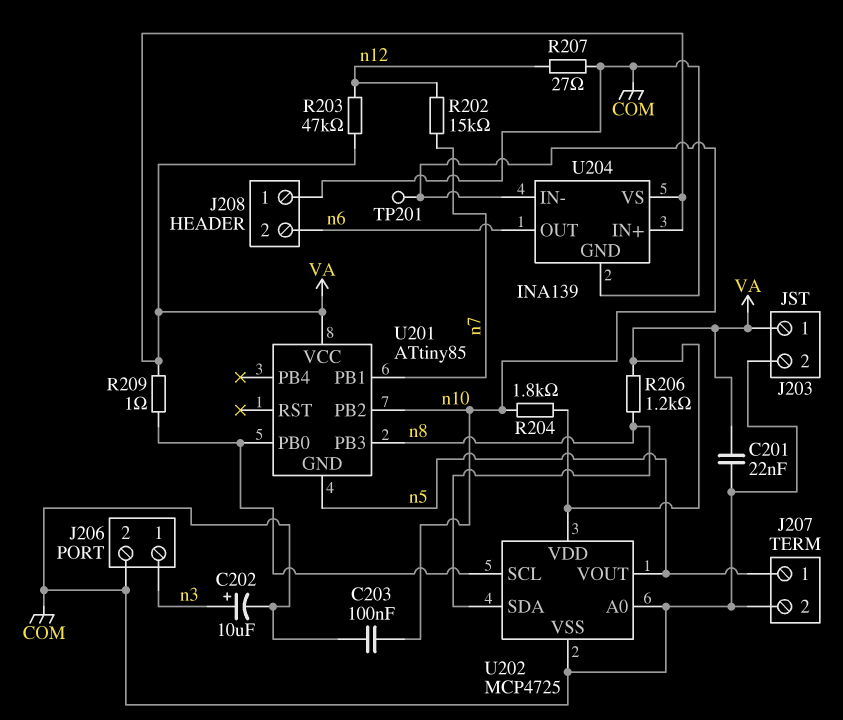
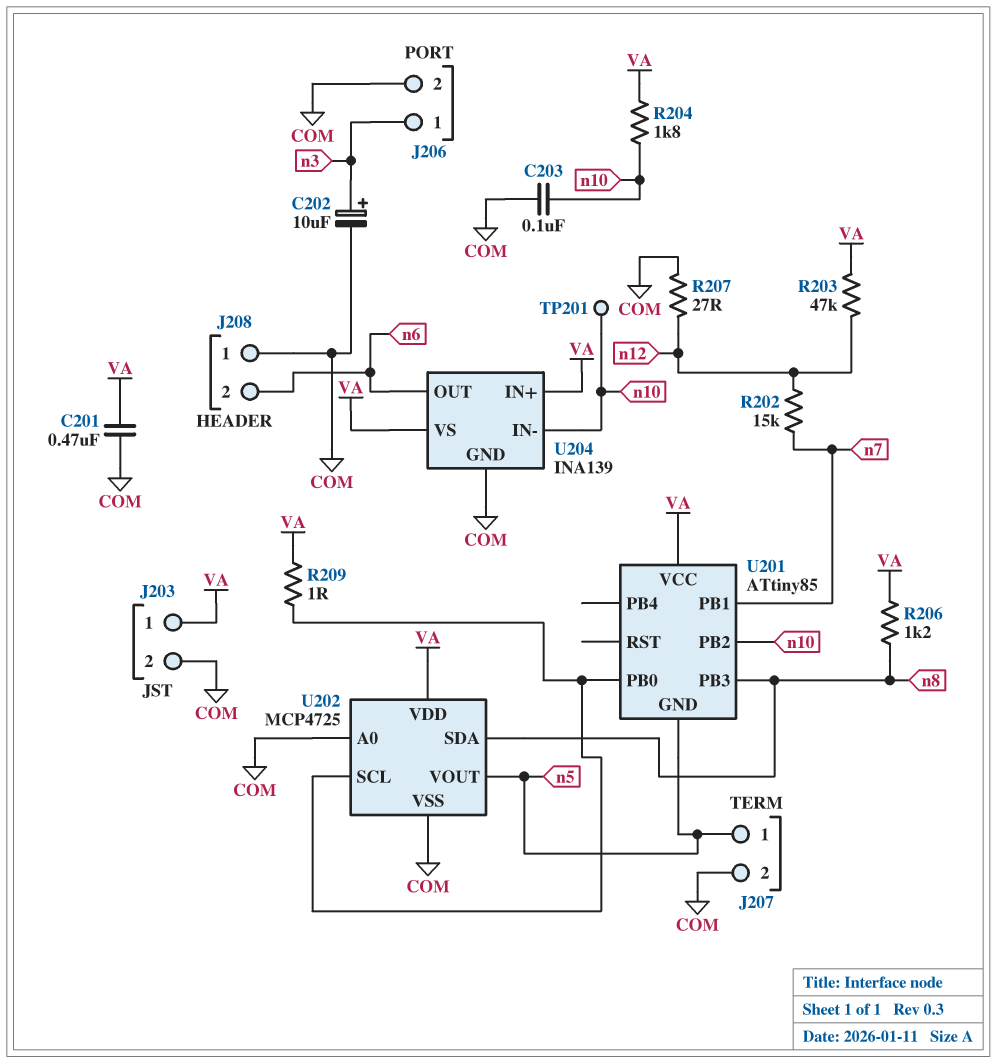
C201: 22nF (COM, VA) -> 470nF (COM, VA)

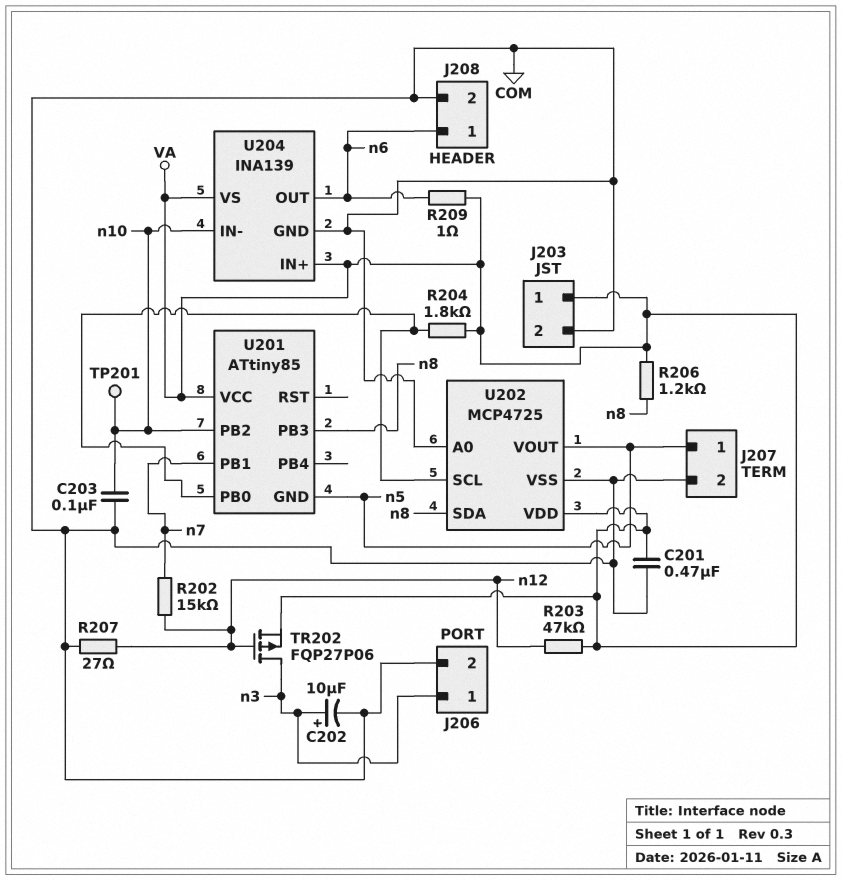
J208 pin 1: COM -> n6
J208 pin 2: n6 -> COM
R204: 1.8k (VA, n10) -> 1.8k (U201/PB0, VA)
R209: 1 (U201/PB0, VA) -> 1 (VA, n6)
TR202: none -> PMOS FQP27P06 (G n12, D n3, S VA)

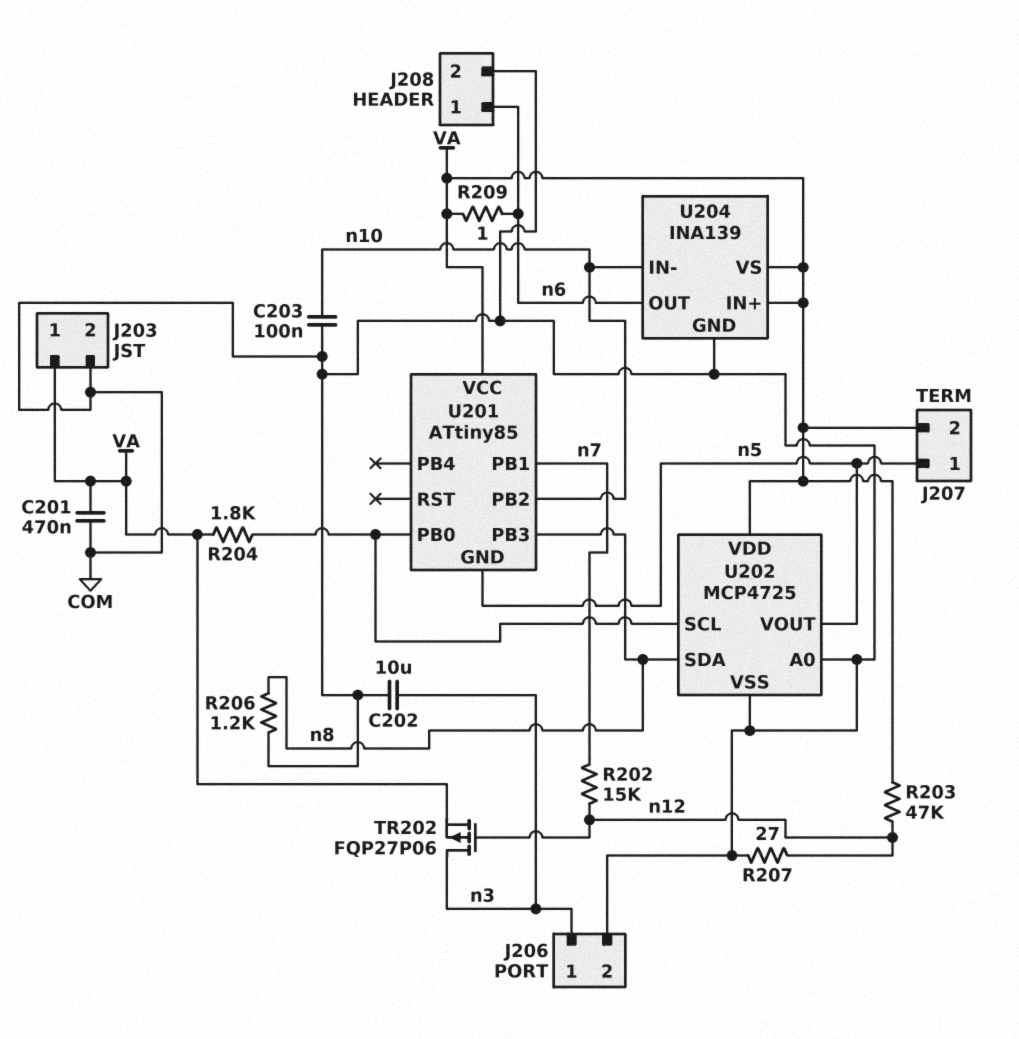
C202: 10uF (plus n3, minus COM) -> 10uF (COM, n3)
J207 pin 2: COM -> VA
R206: 1.2k (VA, n8) -> 1.2k (COM, n8)
TP201: test point (n10) -> none

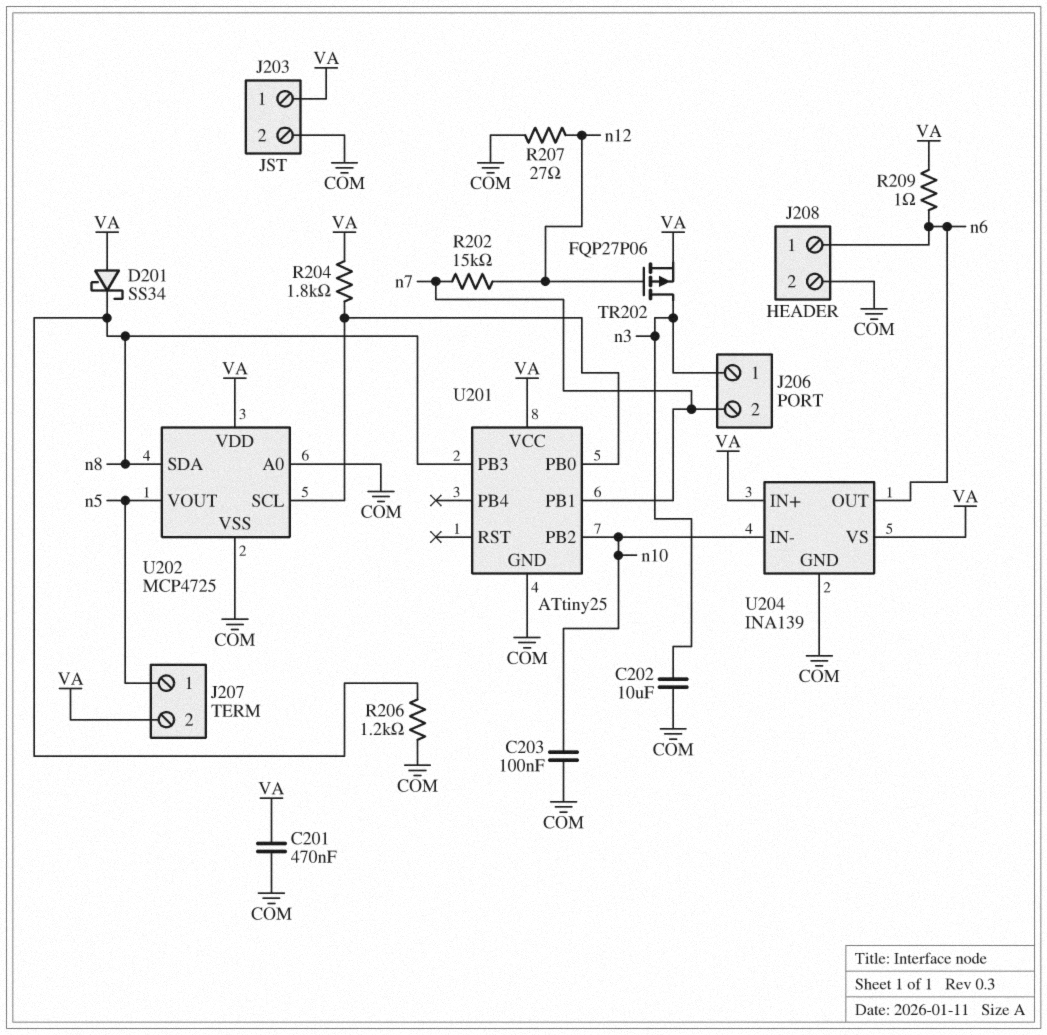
D201: none -> schottky SS34 (A VA, K n8)
J206 pin 2: COM -> n7
R203: 47k (VA, n12) -> none
U201: ATtiny85 -> ATtiny25
U201 pin GND: n5 -> COM

